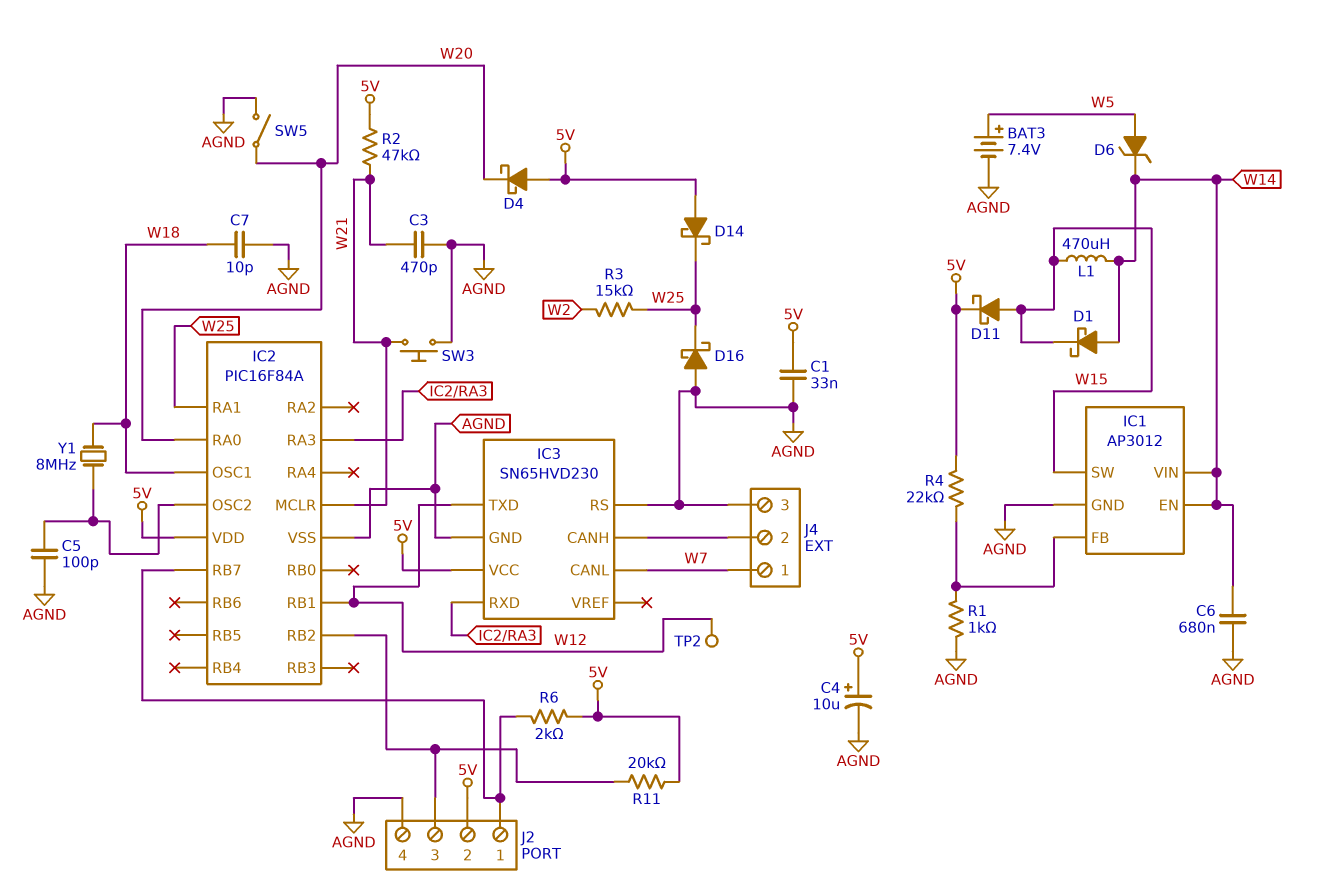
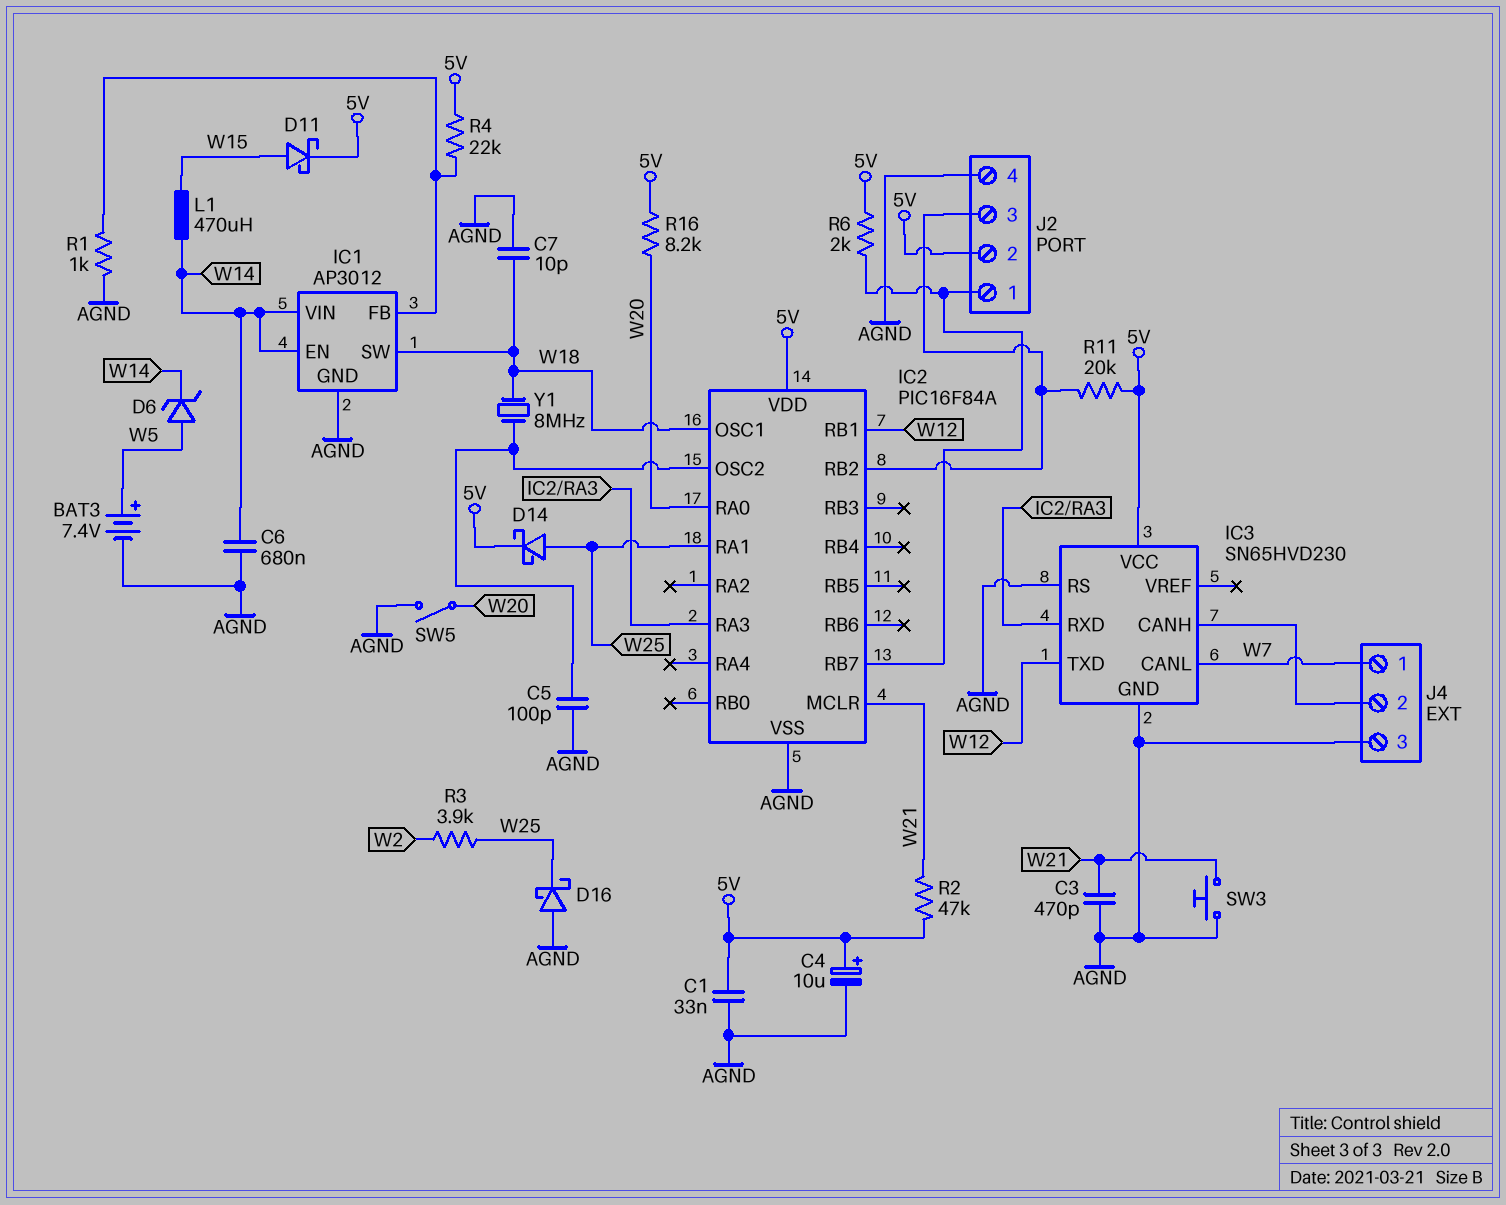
D1: schottky (A W14, K W15) -> none
D4: schottky (A 5V, K W20) -> none
D14: schottky (A 5V, K W25) -> schottky (A W25, K 5V)
IC1 pin SW: W15 -> W18
R3: 15k (W2, W25) -> 3.9k (W2, W25)
R16: none -> 8.2k (5V, W20)
TP2: test point (W12) -> none

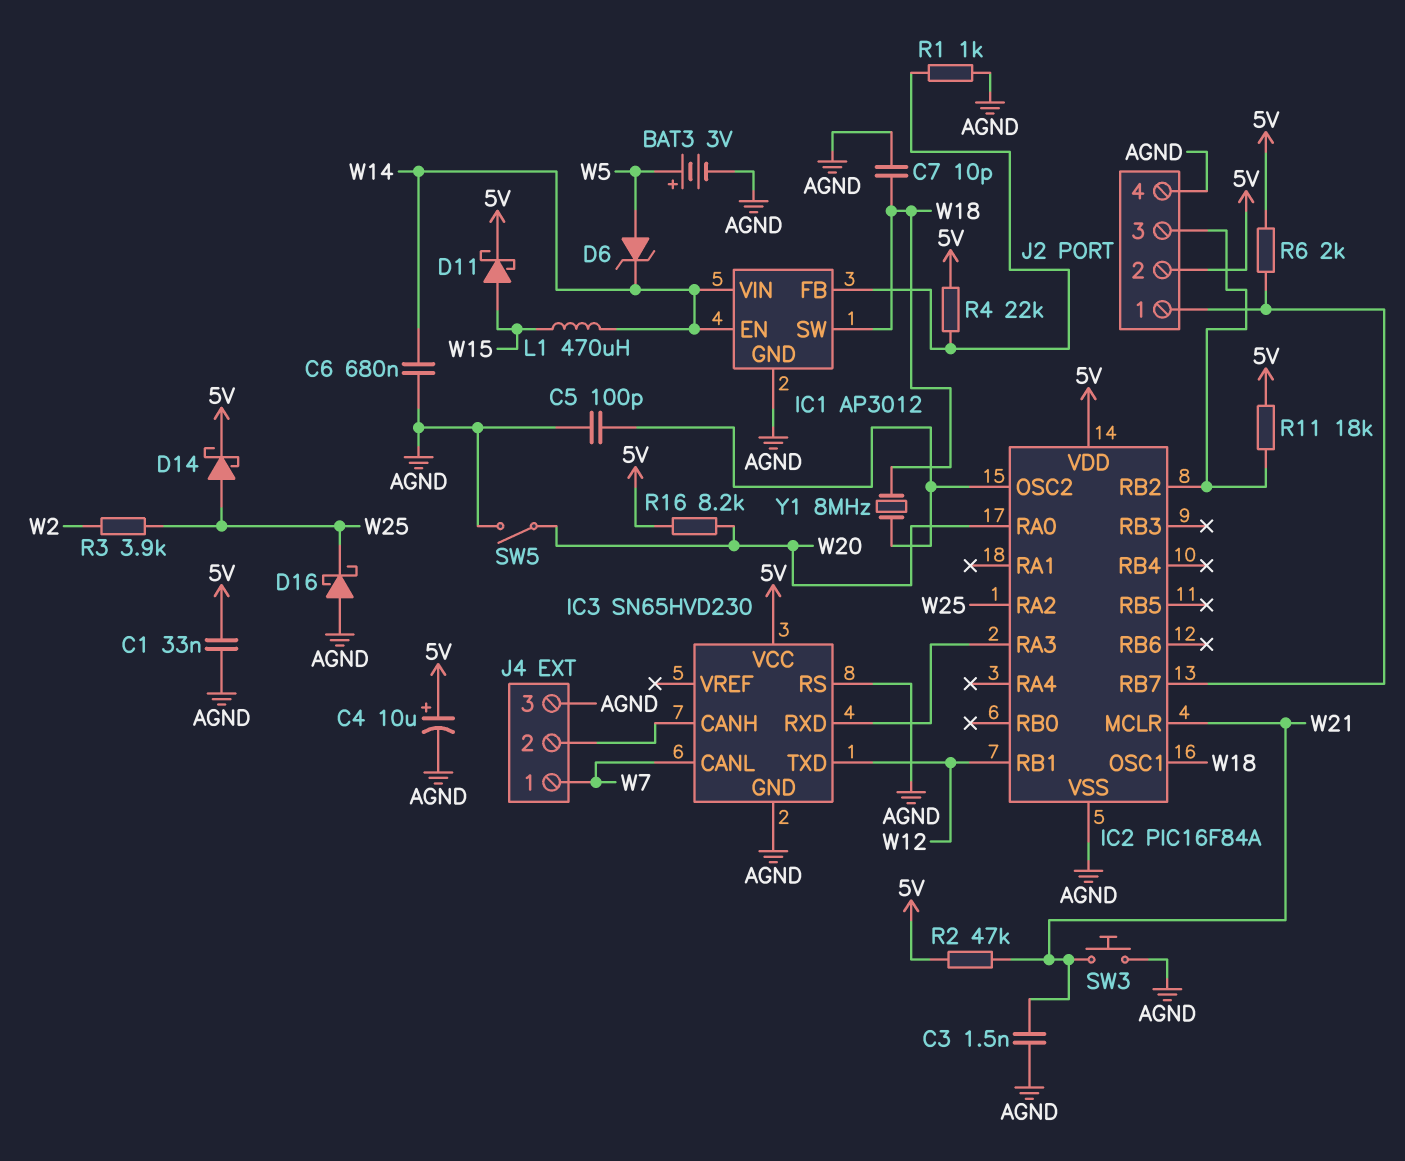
BAT3: 7.4V (plus W5, minus AGND) -> 3V (plus W5, minus AGND)
C3: 470pF (AGND, W21) -> 1.5nF (AGND, W21)
IC2 pin RA1: W25 -> none
IC2 pin RA2: none -> W25
R11: 20k (5V, IC2/RB2) -> 18k (5V, IC2/RB2)

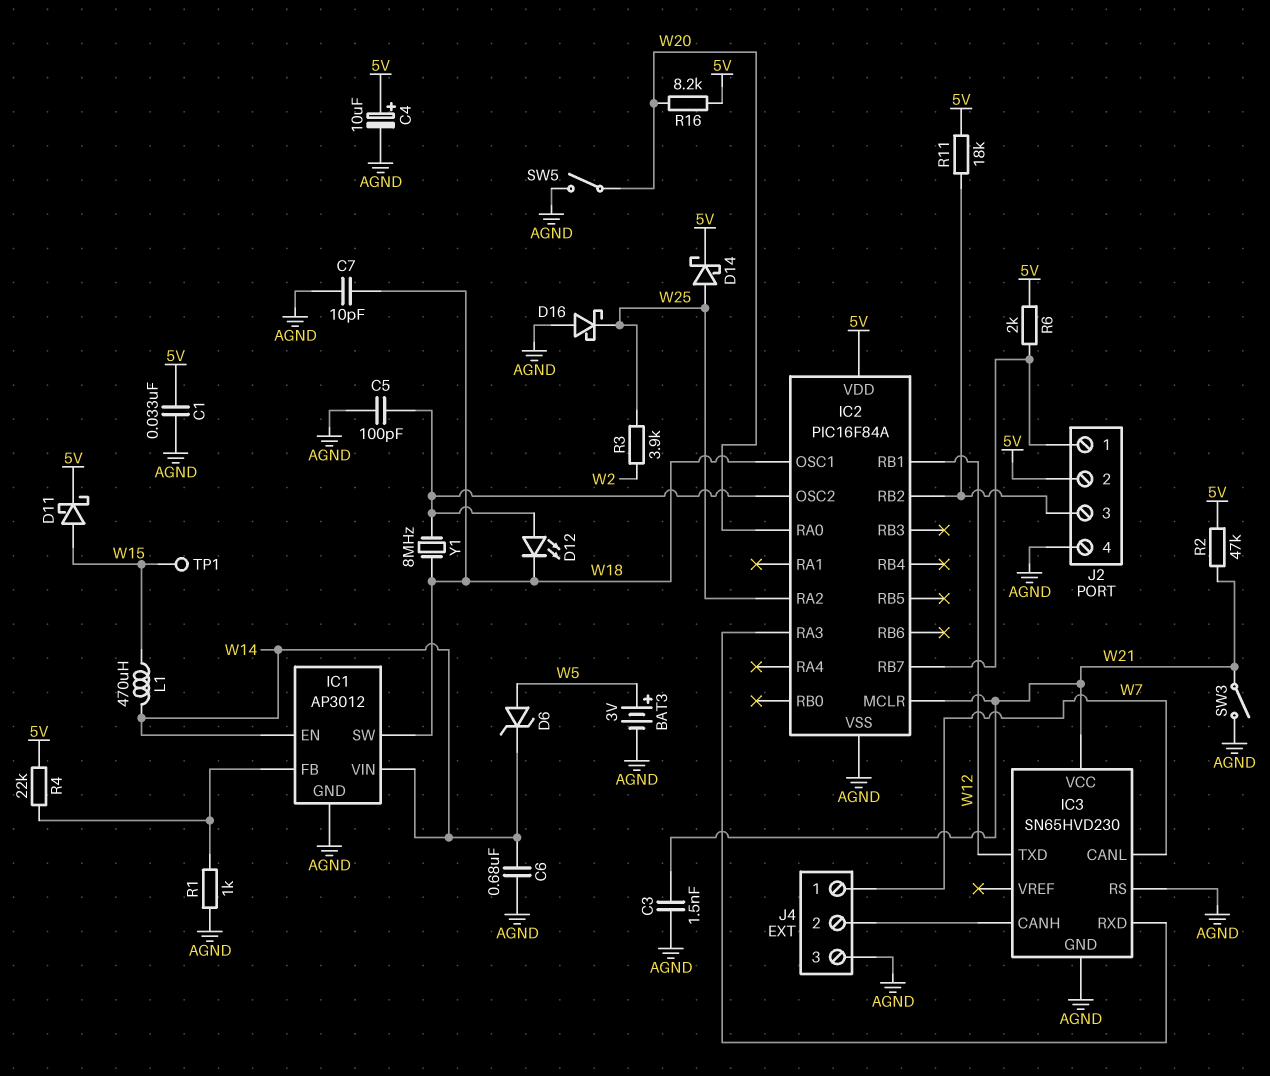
D12: none -> LED (A IC2/OSC2, K W18)
IC3 pin VCC: 5V -> W21
SW3: button (AGND, W21) -> switch (AGND, W21)
TP1: none -> test point (W15)

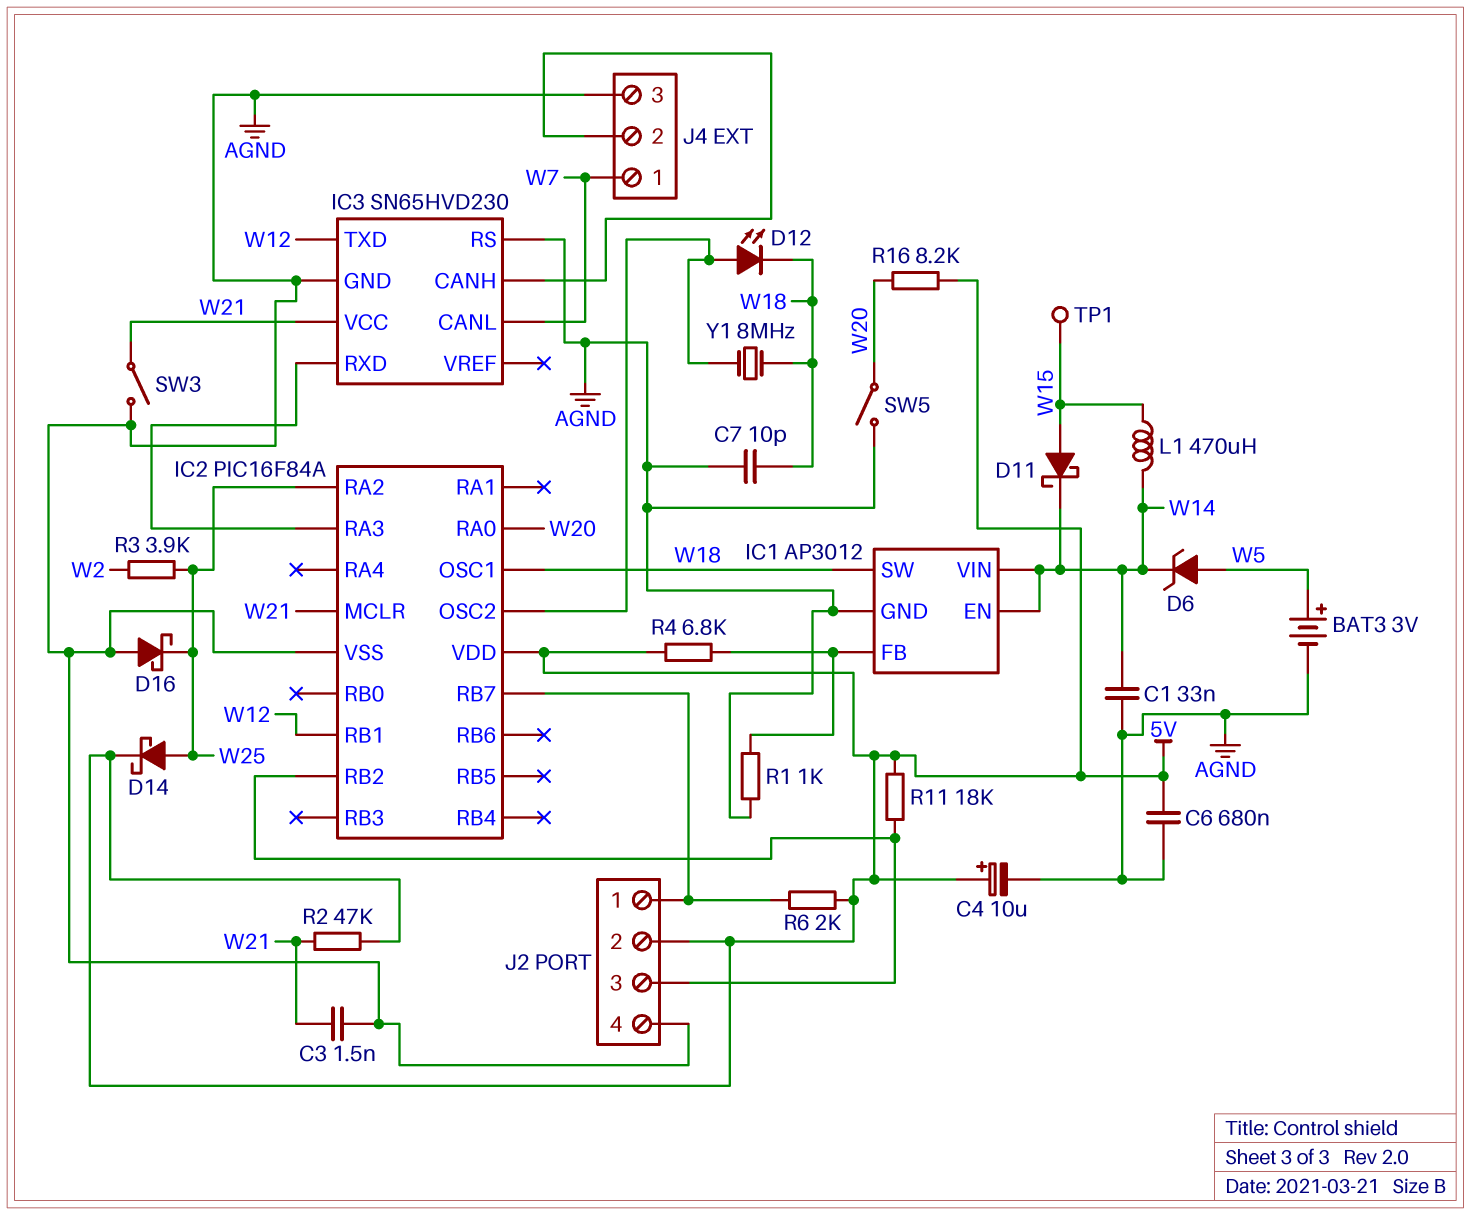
C1: 33nF (5V, AGND) -> 33nF (AGND, W14)
C5: 100pF (AGND, IC2/OSC2) -> none
C6: 680nF (AGND, W14) -> 680nF (5V, AGND)
D11: schottky (A W15, K 5V) -> schottky (A W15, K W14)
R4: 22k (5V, IC1/FB) -> 6.8k (5V, IC1/FB)

